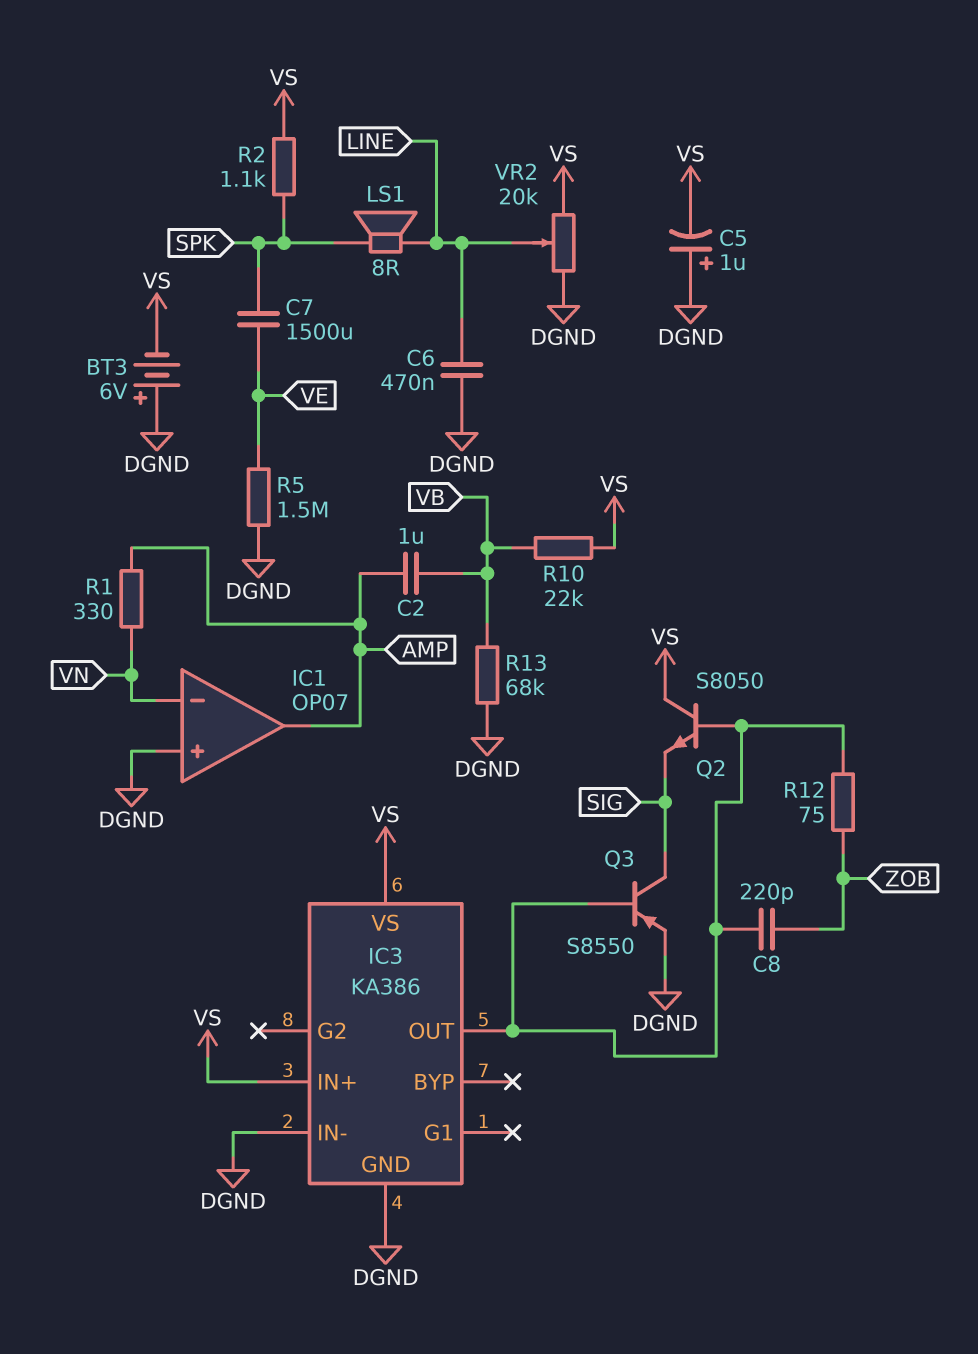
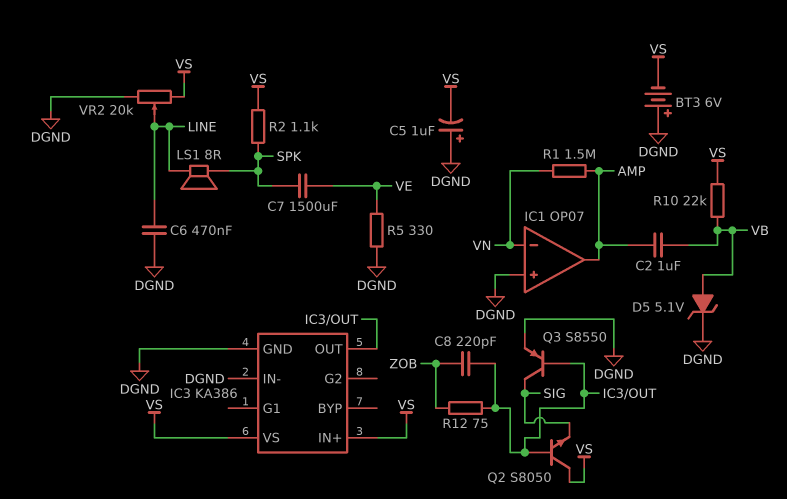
D5: none -> zener 5.1V (A VB, K DGND)
R1: 330 (AMP, VN) -> 1.5M (AMP, VN)
R5: 1.5M (DGND, VE) -> 330 (DGND, VE)
R13: 68k (DGND, VB) -> none

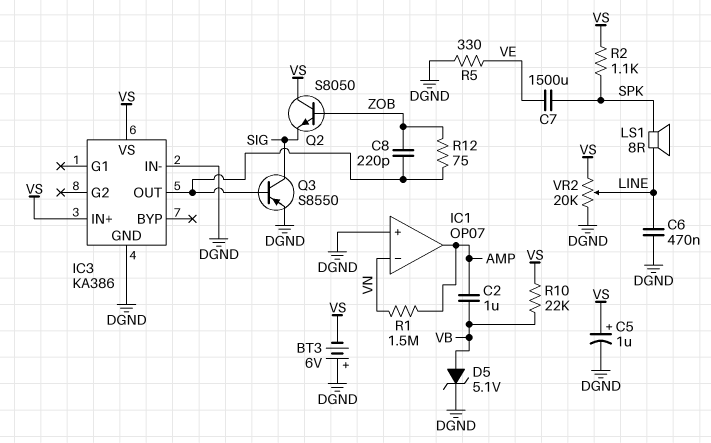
C5: 1uF (plus DGND, minus VS) -> 1uF (plus VS, minus DGND)
Q2: NPN S8050 (B IC3/OUT, C VS, E SIG) -> NPN S8050 (B ZOB, C VS, E SIG)

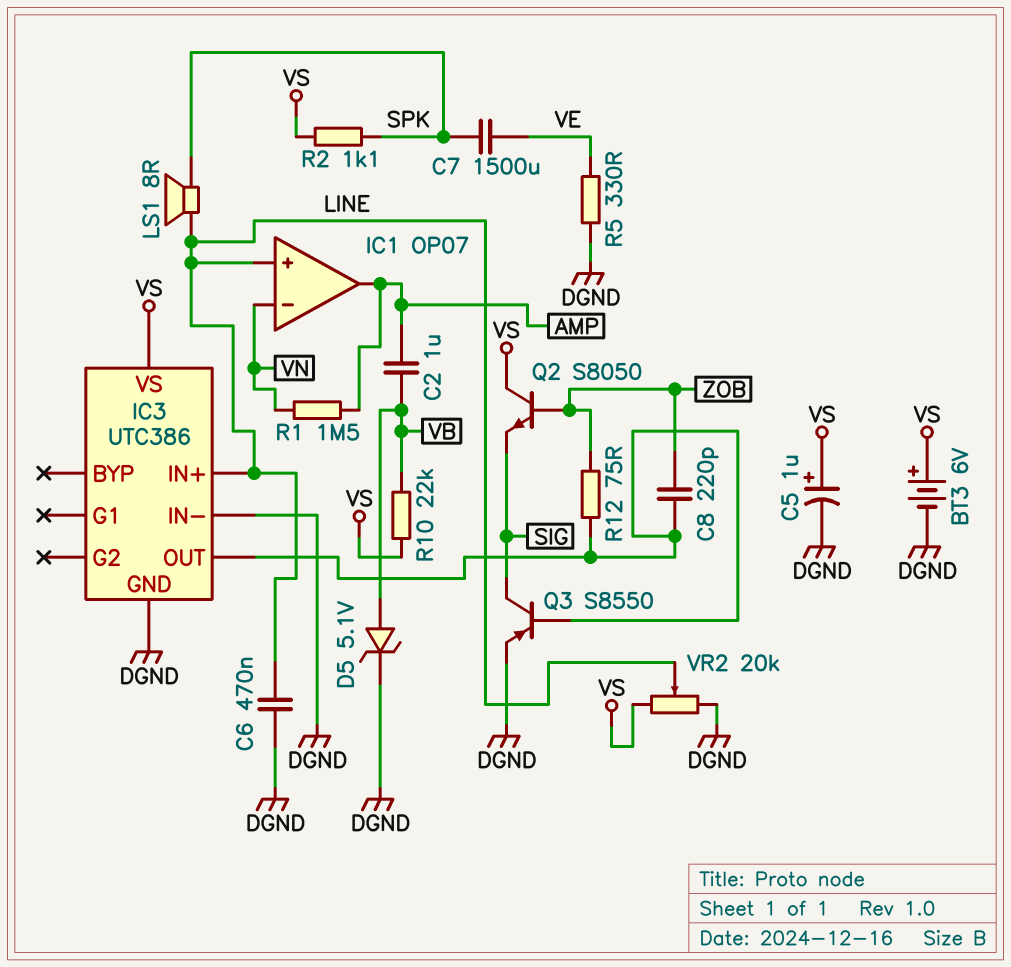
BT3: 6V (plus DGND, minus VS) -> 6V (plus VS, minus DGND)
IC1 pin in+: DGND -> LINE
IC3: KA386 -> UTC386
IC3 pin IN+: VS -> LINE

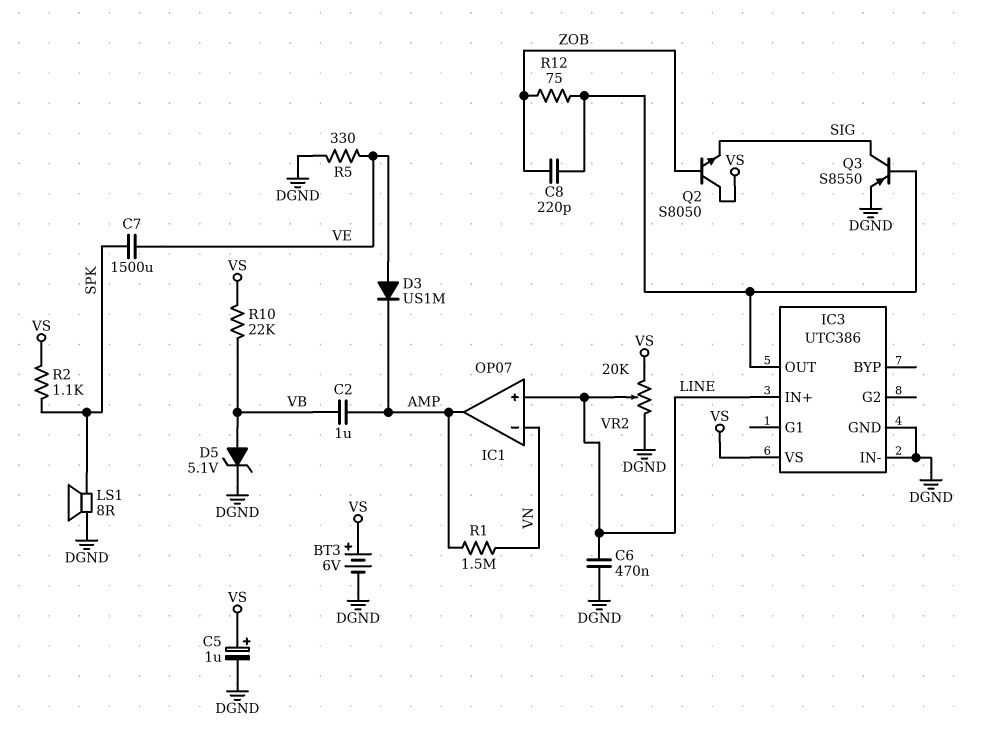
D3: none -> diode US1M (A VE, K AMP)
LS1: speaker 8R (LINE, SPK) -> speaker 8R (DGND, SPK)

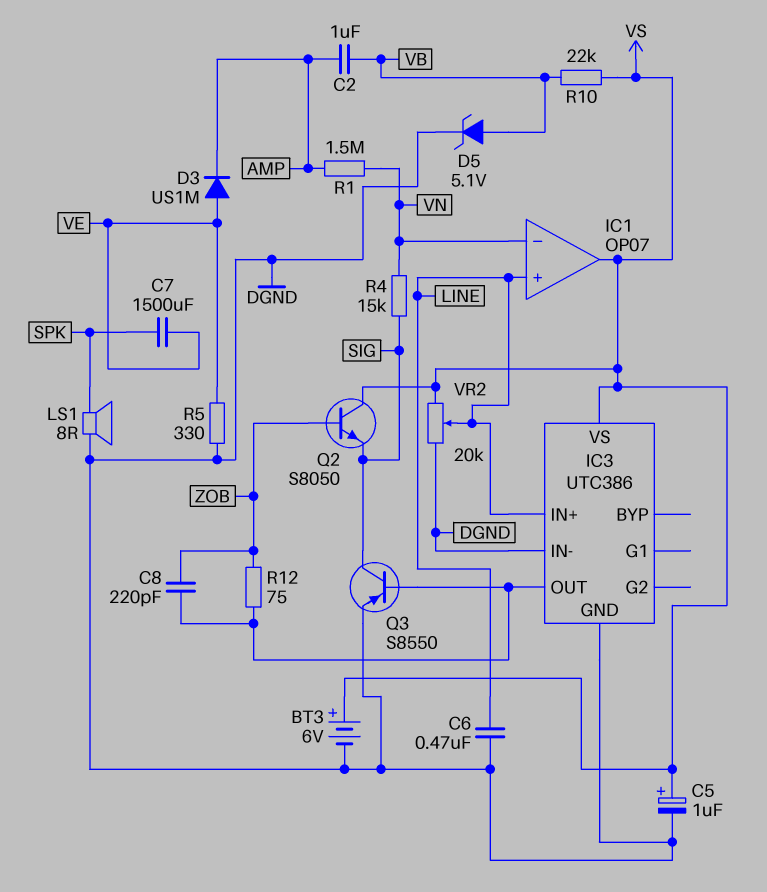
IC1 pin out: AMP -> VS
R2: 1.1k (SPK, VS) -> none
R4: none -> 15k (SIG, VN)

